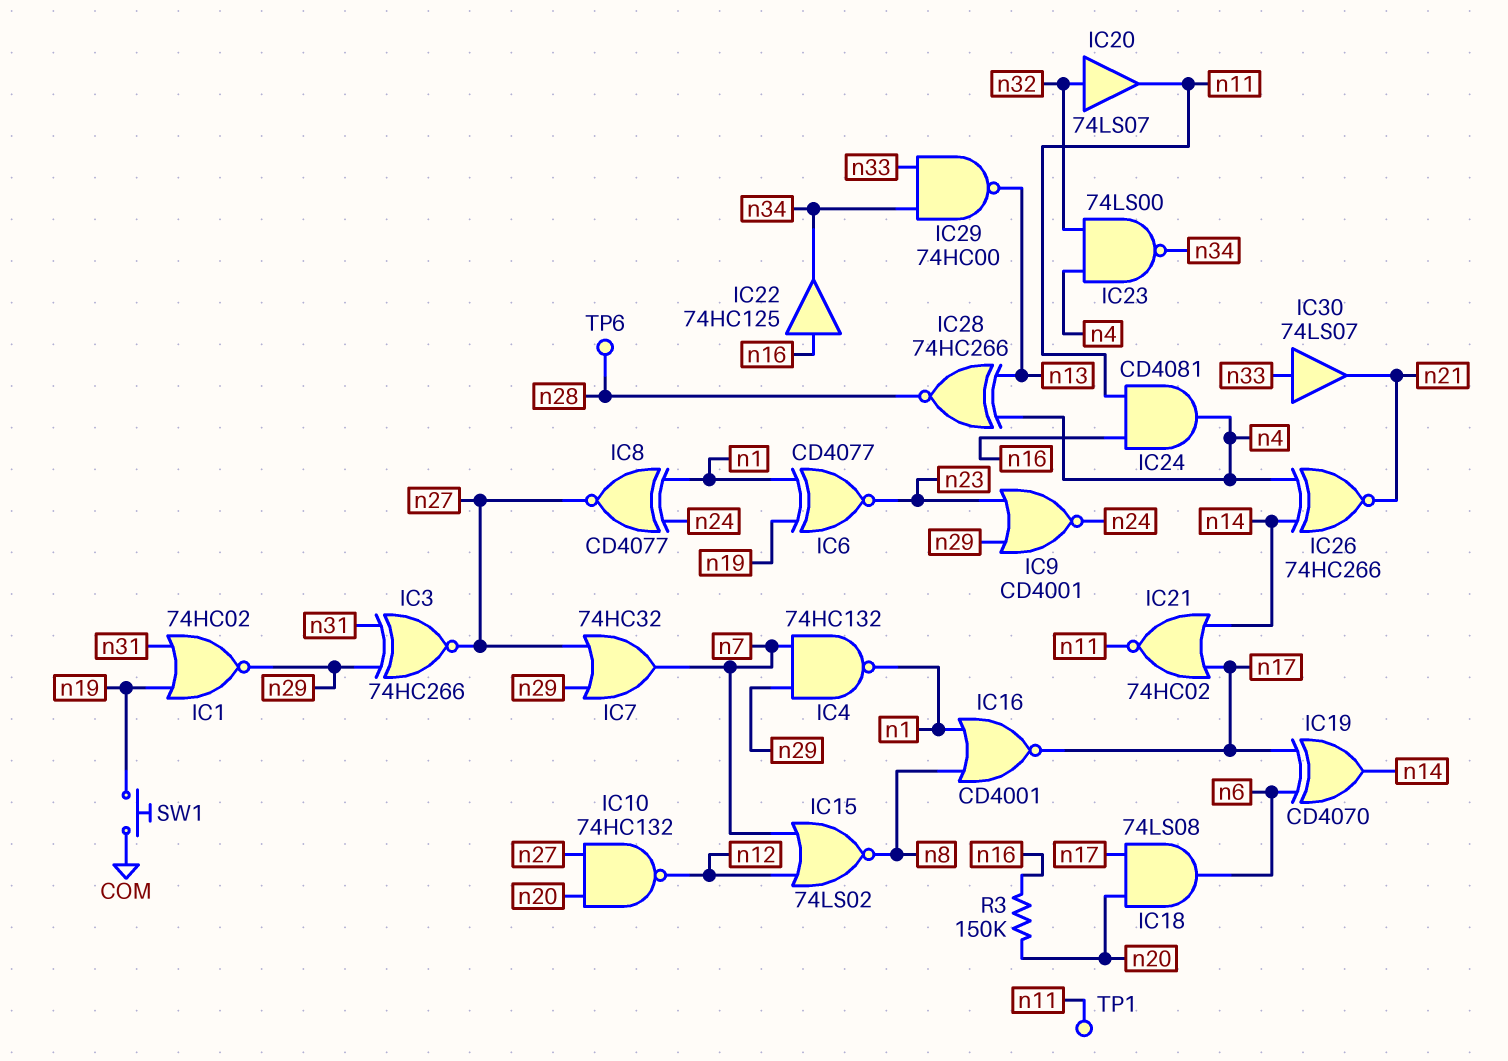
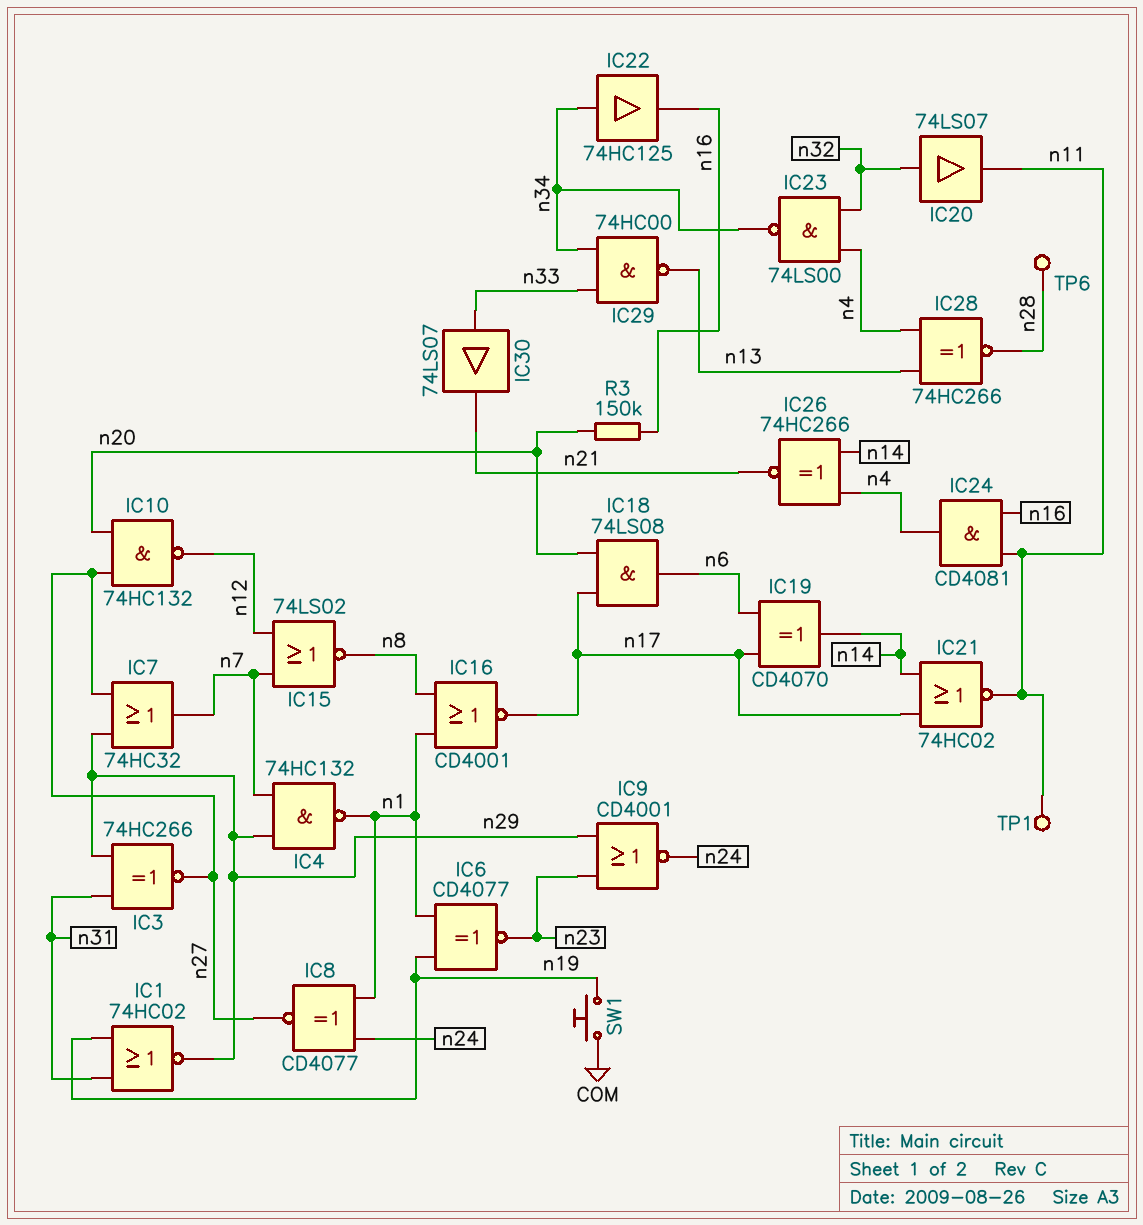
IC22: buffer 74HC125 (in n16, out n34) -> buffer 74HC125 (in n34, out n16)

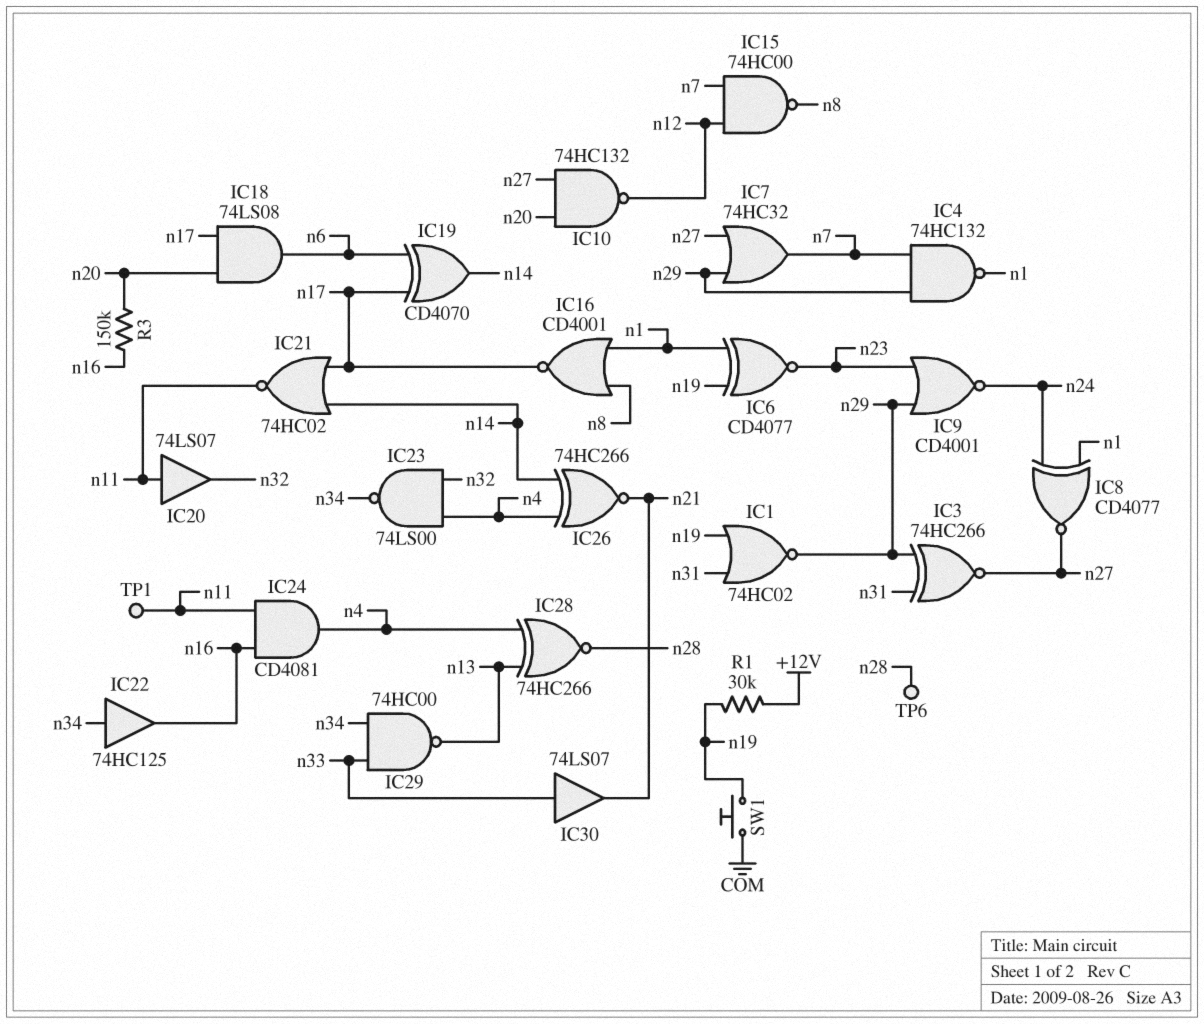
IC15: NOR 74LS02 (in n7, in n12, out n8) -> NAND 74HC00 (in n7, in n12, out n8)
IC20: buffer 74LS07 (in n32, out n11) -> buffer 74LS07 (in n11, out n32)
R1: none -> 30k (+12V, n19)

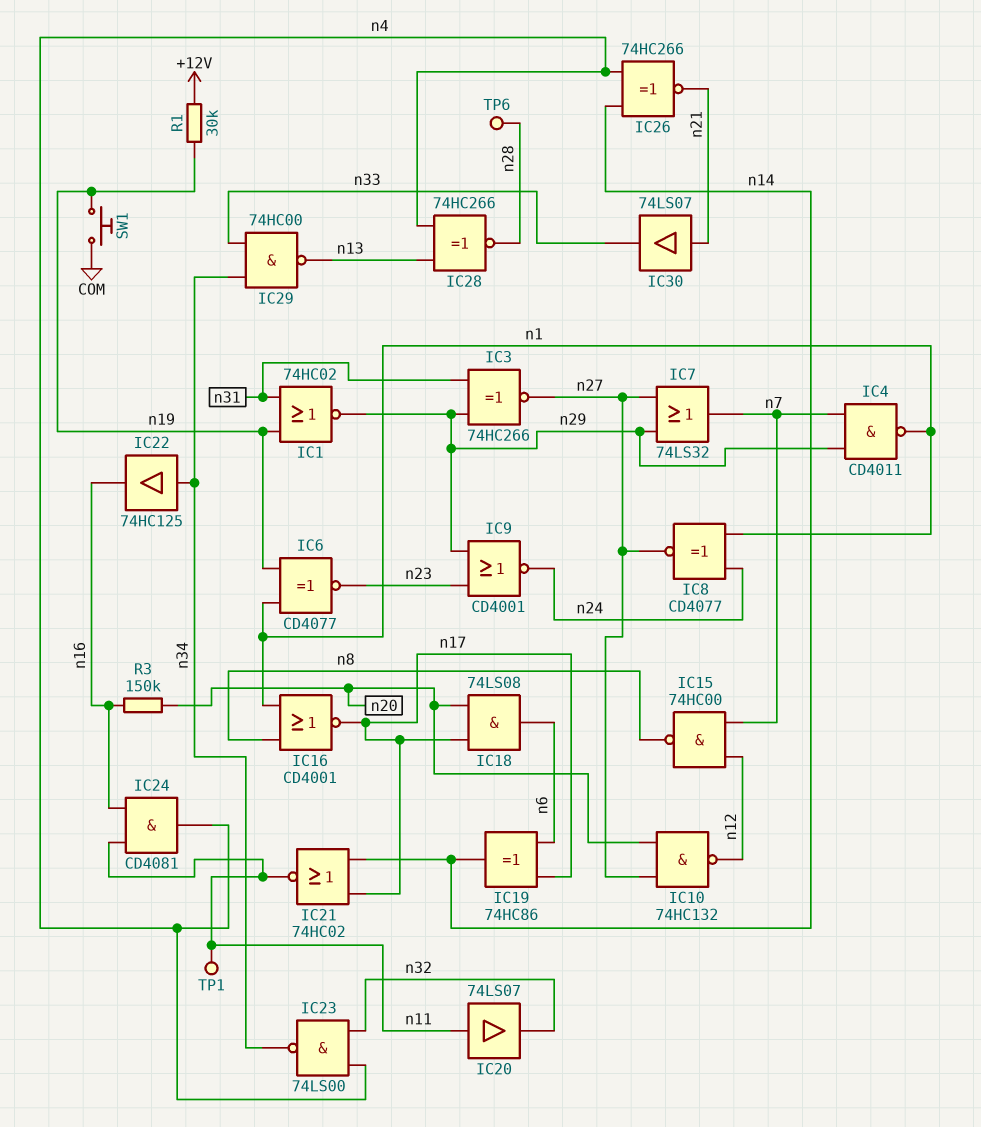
IC4: NAND 74HC132 (in n7, in n29, out n1) -> NAND CD4011 (in n7, in n29, out n1)
IC7: OR 74HC32 (in n27, in n29, out n7) -> OR 74LS32 (in n27, in n29, out n7)
IC19: XOR CD4070 (in n6, in n17, out n14) -> XOR 74HC86 (in n6, in n17, out n14)
IC30: buffer 74LS07 (in n33, out n21) -> buffer 74LS07 (in n21, out n33)

